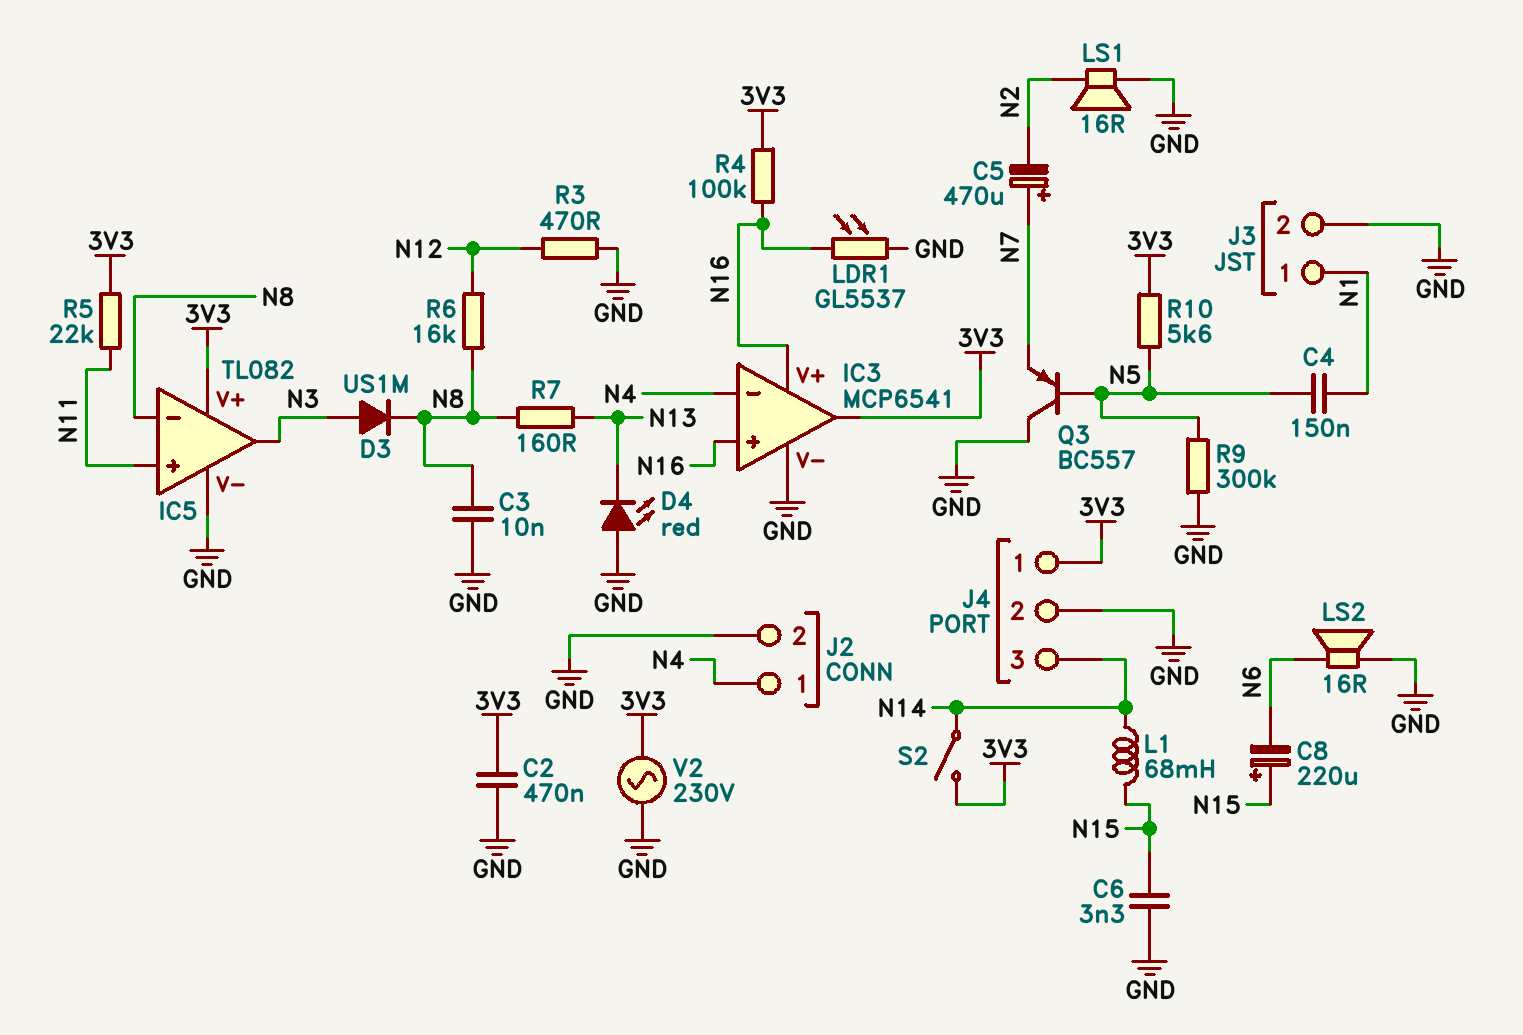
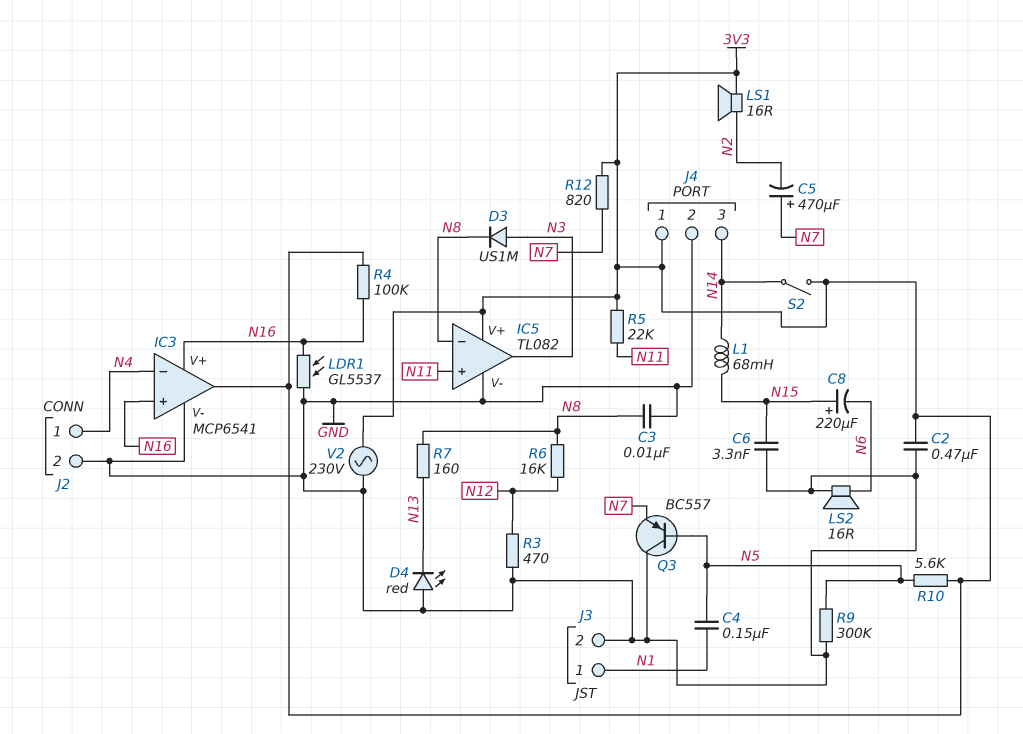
LS1: speaker 16R (GND, N2) -> speaker 16R (3V3, N2)
R12: none -> 820 (3V3, N7)

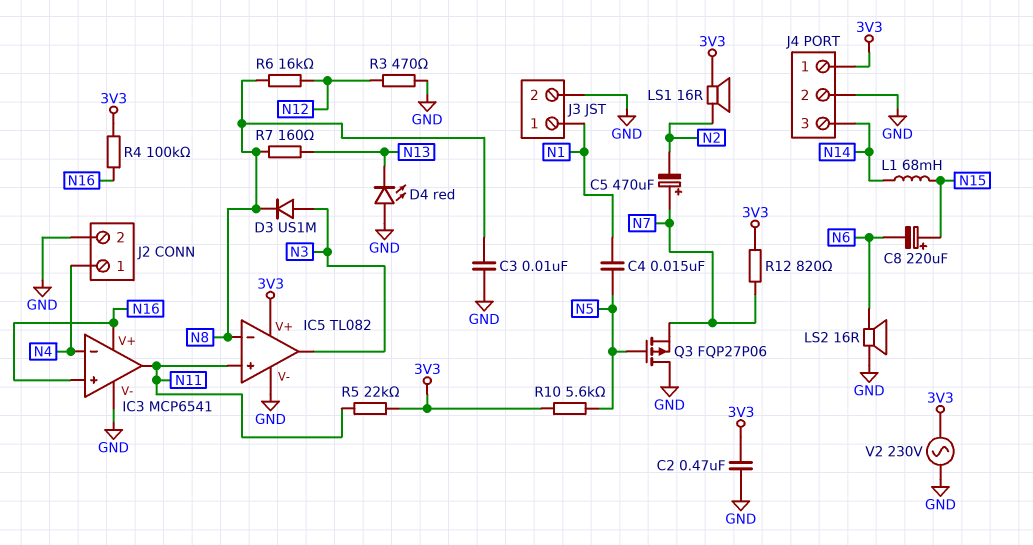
C4: 150nF (N1, N5) -> 15nF (N1, N5)
C6: 3.3nF (GND, N15) -> none
IC3 pin out: 3V3 -> N11
LDR1: GL5537 (GND, N16) -> none
Q3: PNP BC557 (B N5, C GND, E N7) -> PMOS FQP27P06 (G N5, D GND, S N7)
R9: 300k (GND, N5) -> none
S2: switch (3V3, N14) -> none

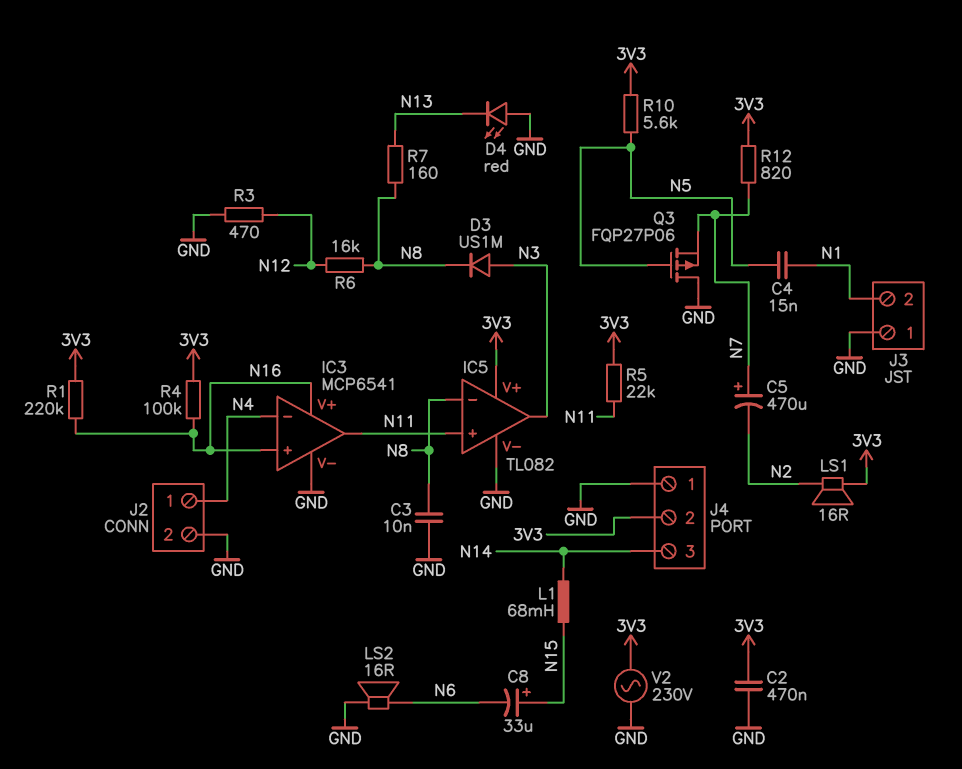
C8: 220uF (plus N15, minus N6) -> 33uF (plus N15, minus N6)
J3 pin 1: N1 -> GND
J3 pin 2: GND -> N1
J4 pin 1: 3V3 -> GND
J4 pin 2: GND -> 3V3
R1: none -> 220k (3V3, N16)

